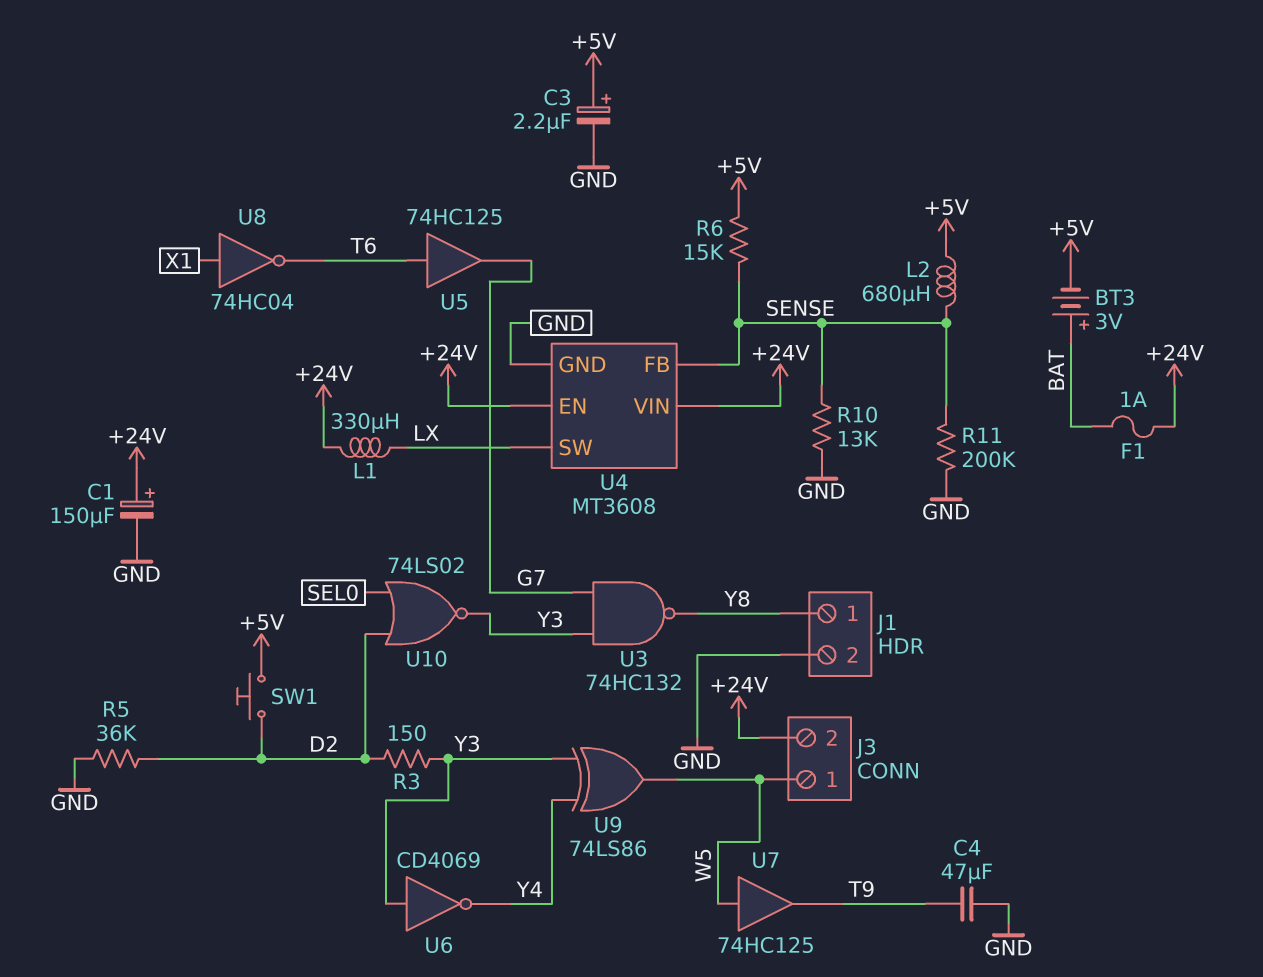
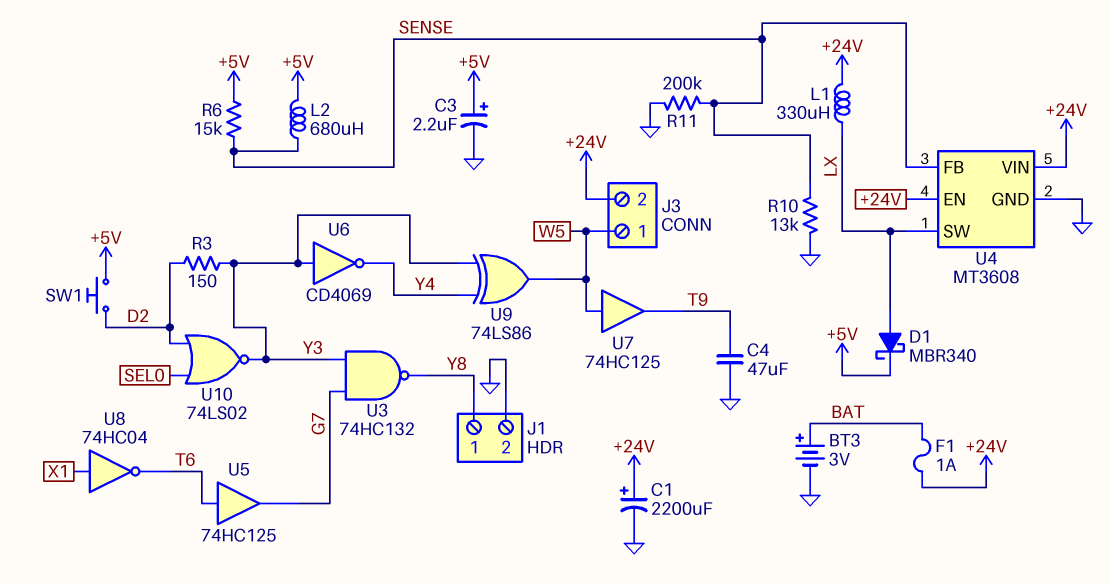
BT3: 3V (plus BAT, minus +5V) -> 3V (plus BAT, minus GND)
C1: 150uF (plus +24V, minus GND) -> 2200uF (plus +24V, minus GND)
D1: none -> schottky MBR340 (A LX, K +5V)
R5: 36k (D2, GND) -> none

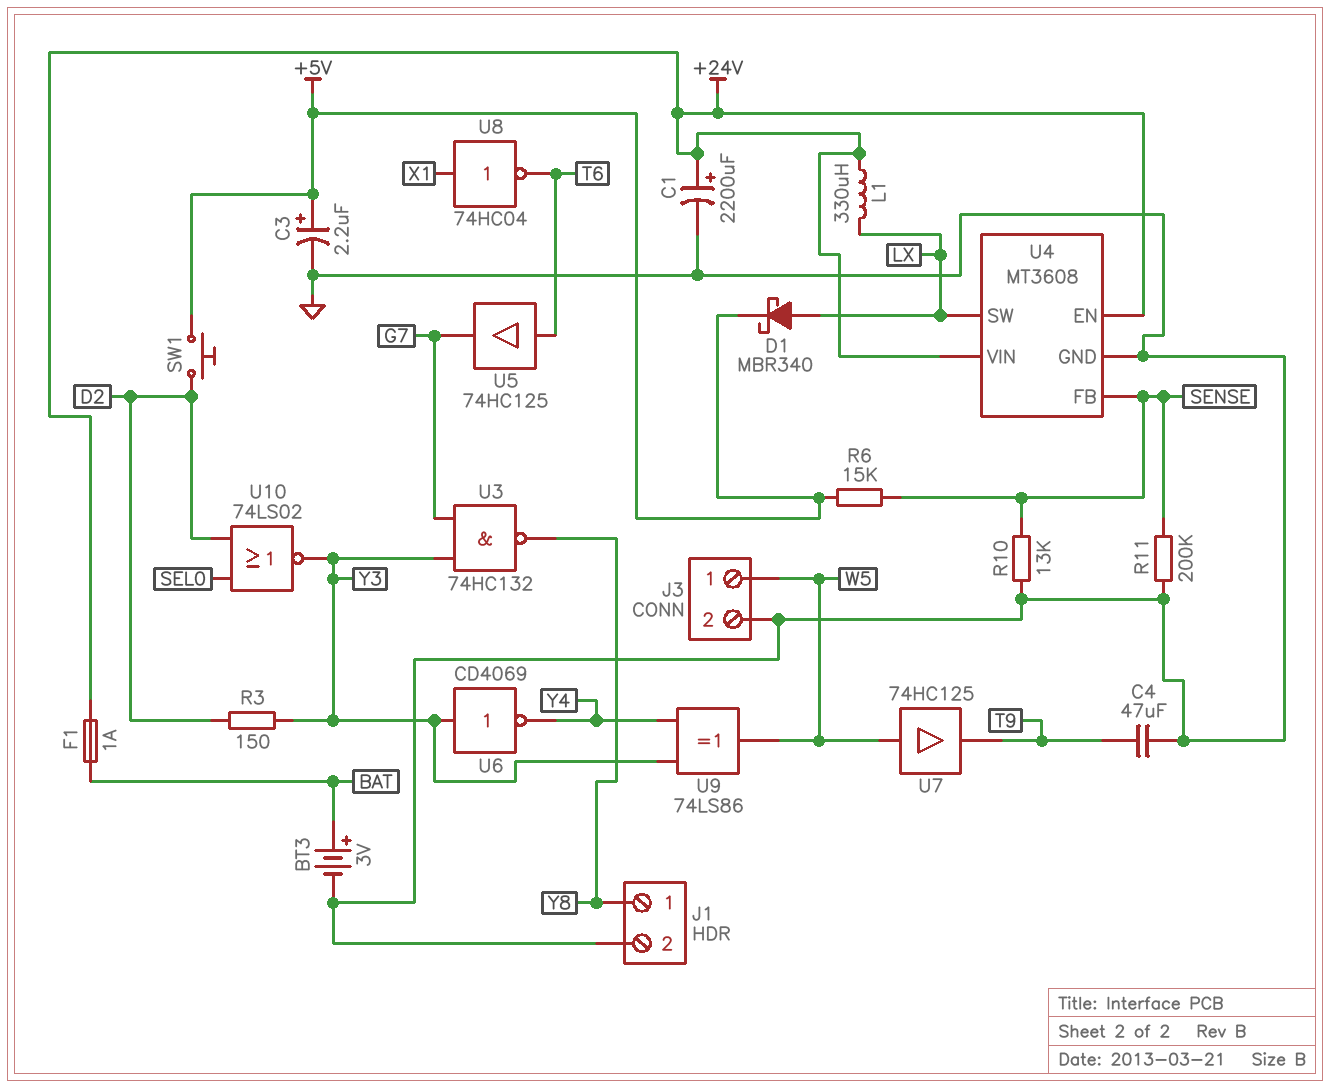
J3 pin 2: +24V -> GND
L2: 680uH (+5V, SENSE) -> none

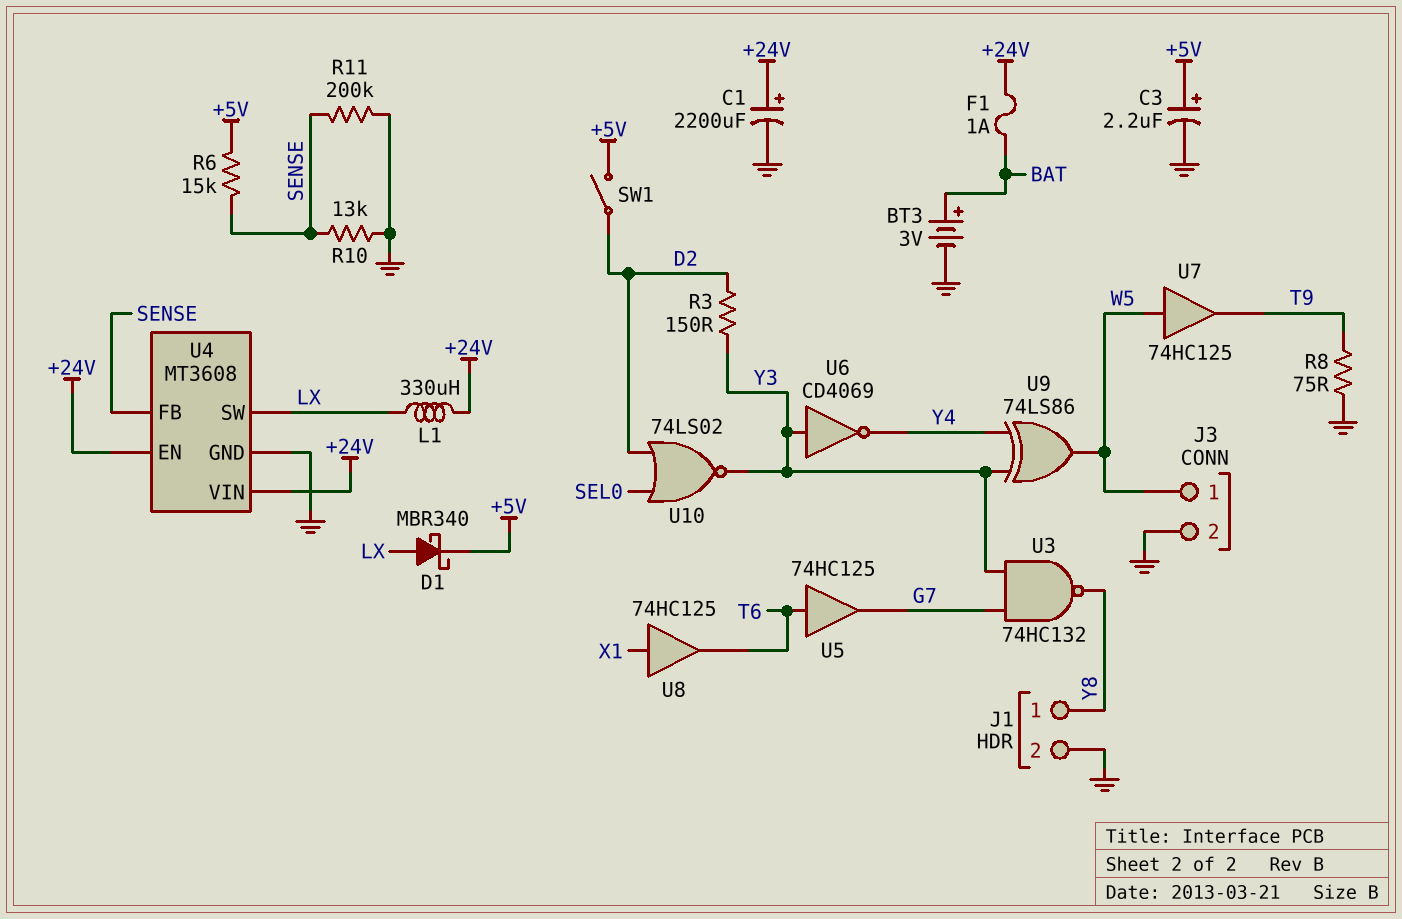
C4: 47uF (GND, T9) -> none
R8: none -> 75 (GND, T9)
SW1: button (+5V, D2) -> switch (+5V, D2)
U8: NOT 74HC04 (in X1, out T6) -> buffer 74HC125 (in X1, out T6)

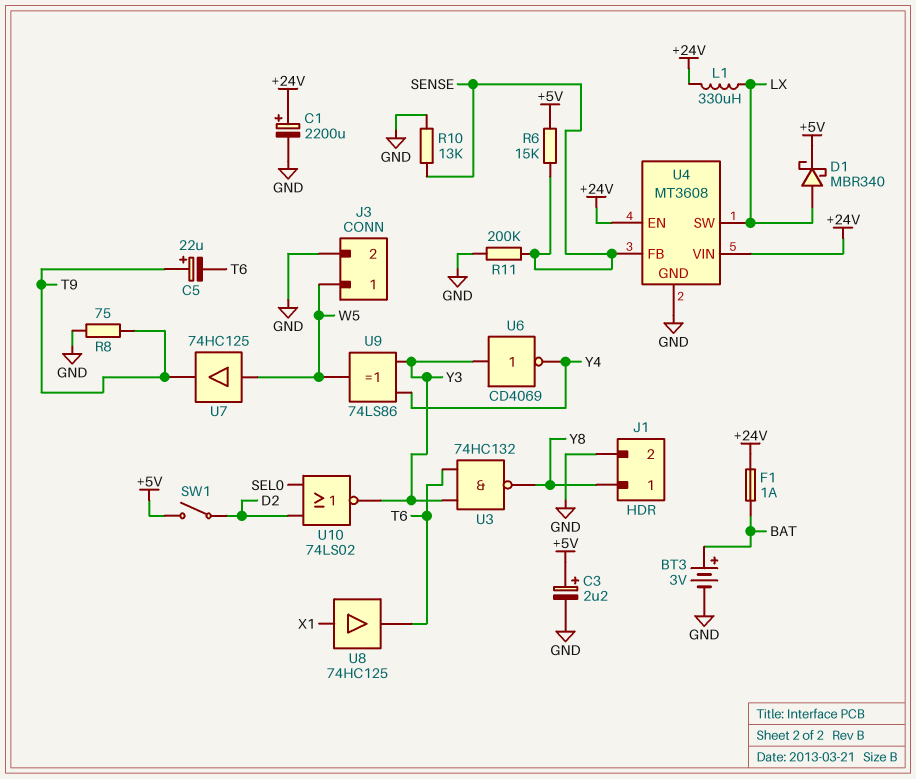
C5: none -> 22uF (plus T9, minus T6)
R3: 150 (D2, Y3) -> none
U3: NAND 74HC132 (in G7, in Y3, out Y8) -> NAND 74HC132 (in T6, in Y3, out Y8)
U5: buffer 74HC125 (in T6, out G7) -> none

